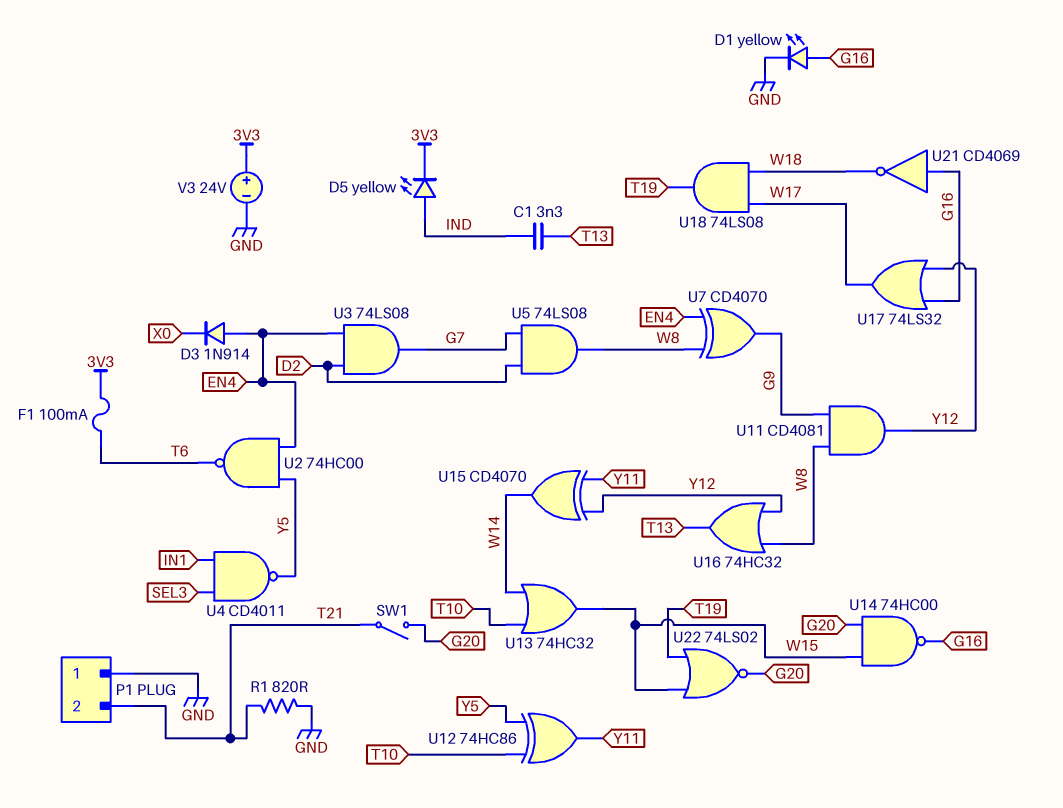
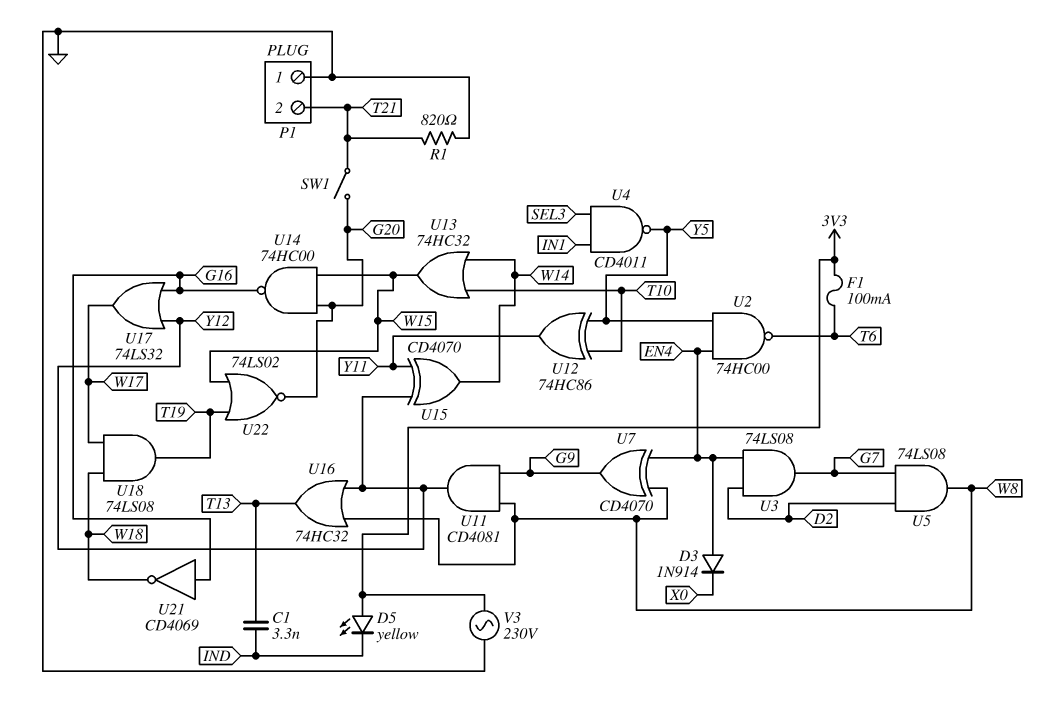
D1: LED yellow (A G16, K GND) -> none
D5: LED yellow (A IND, K 3V3) -> LED yellow (A 3V3, K IND)
V3: 24V (plus 3V3, minus GND) -> AC 230V (3V3, GND)

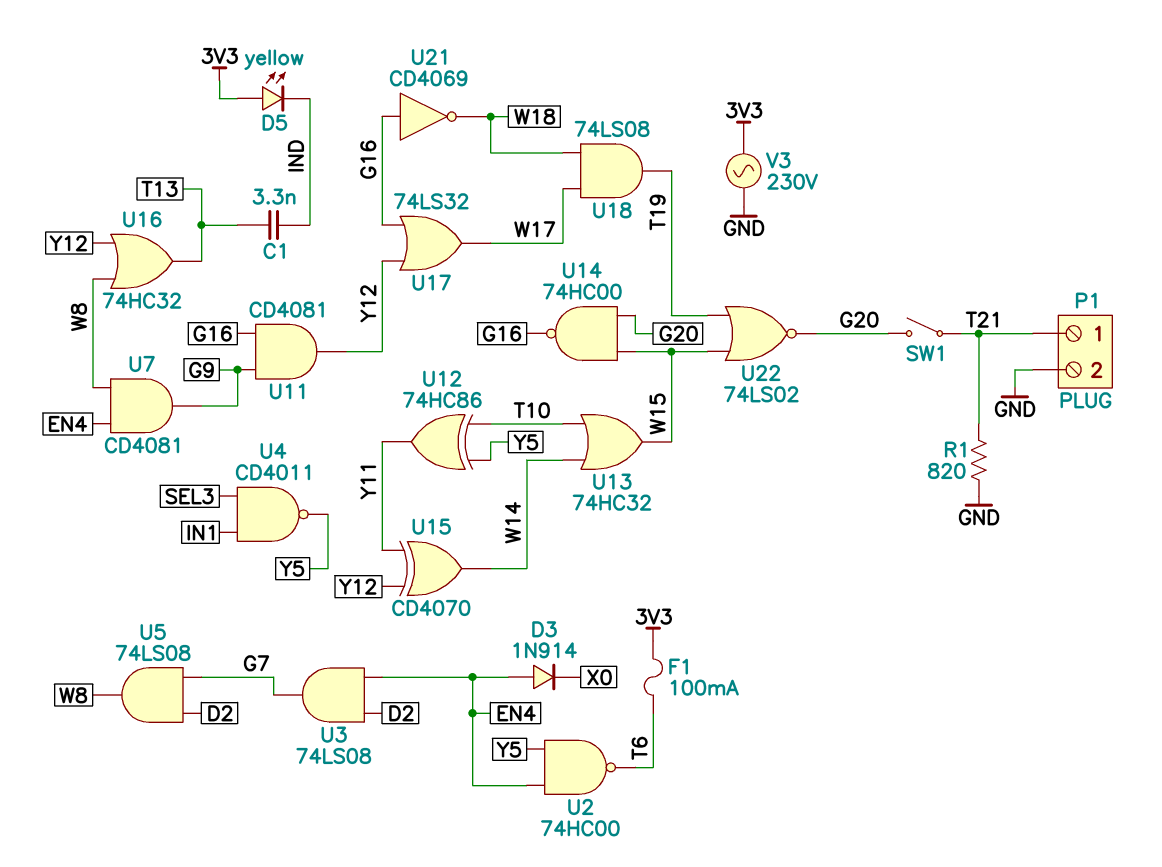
P1 pin 1: GND -> T21
P1 pin 2: T21 -> GND
U7: XOR CD4070 (in EN4, in W8, out G9) -> AND CD4081 (in EN4, in W8, out G9)
U11: AND CD4081 (in G9, in W8, out Y12) -> AND CD4081 (in G9, in G16, out Y12)

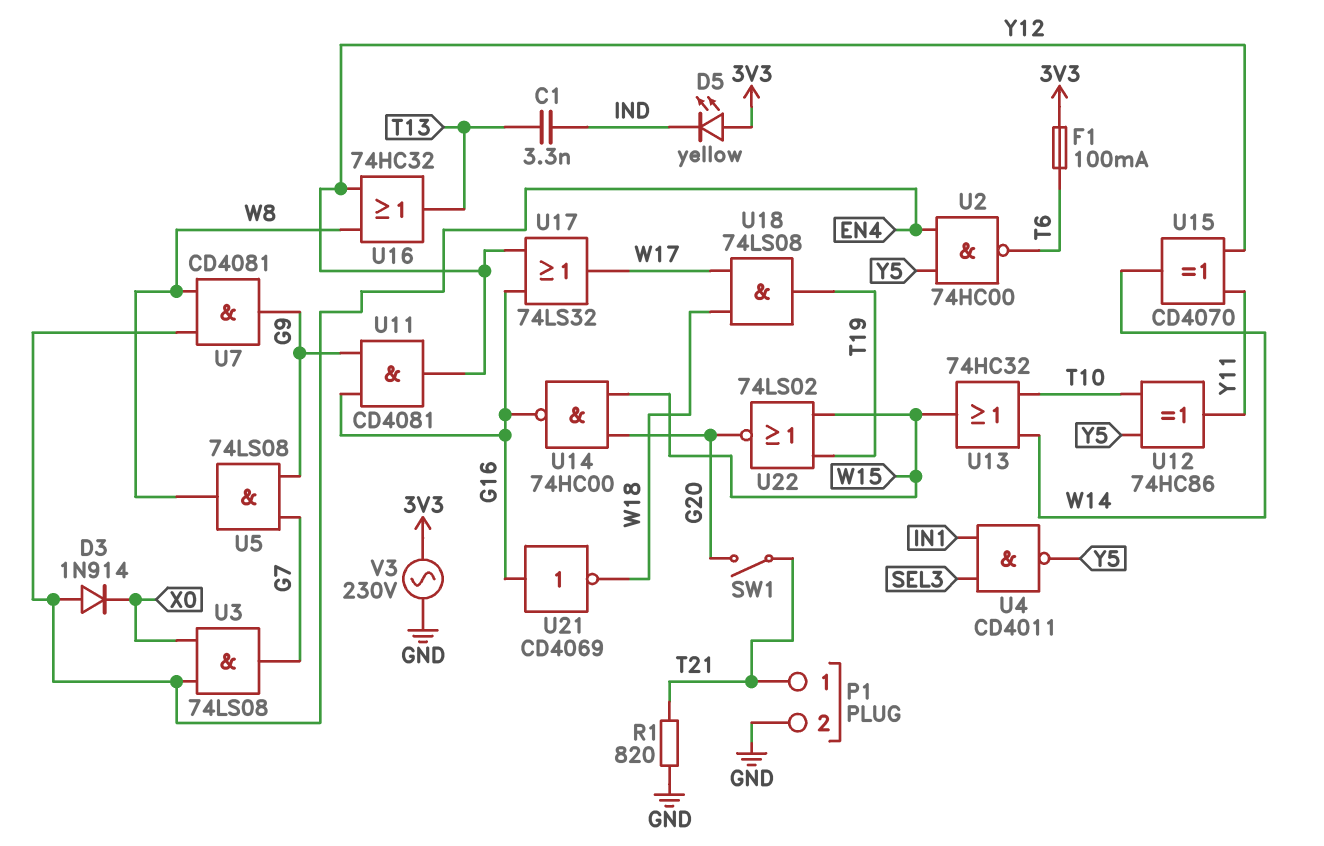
U3: AND 74LS08 (in D2, in EN4, out G7) -> AND 74LS08 (in EN4, in X0, out G7)
U5: AND 74LS08 (in D2, in G7, out W8) -> AND 74LS08 (in G7, in G9, out W8)

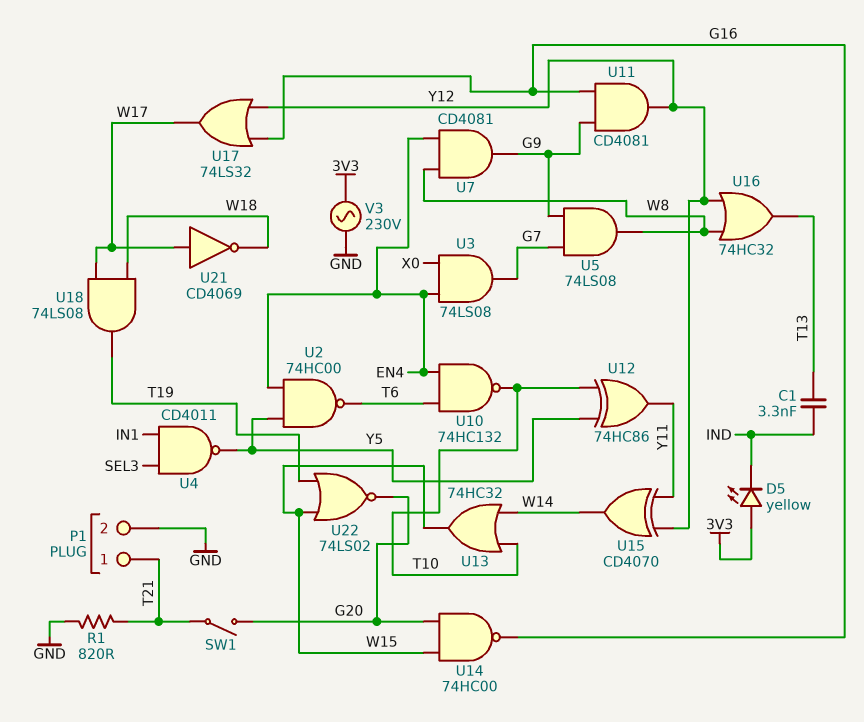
D3: diode 1N914 (A EN4, K X0) -> none
F1: 100mA (3V3, T6) -> none
U10: none -> NAND 74HC132 (in EN4, in T6, out T10)
U21: NOT CD4069 (in G16, out W18) -> NOT CD4069 (in W17, out W18)

